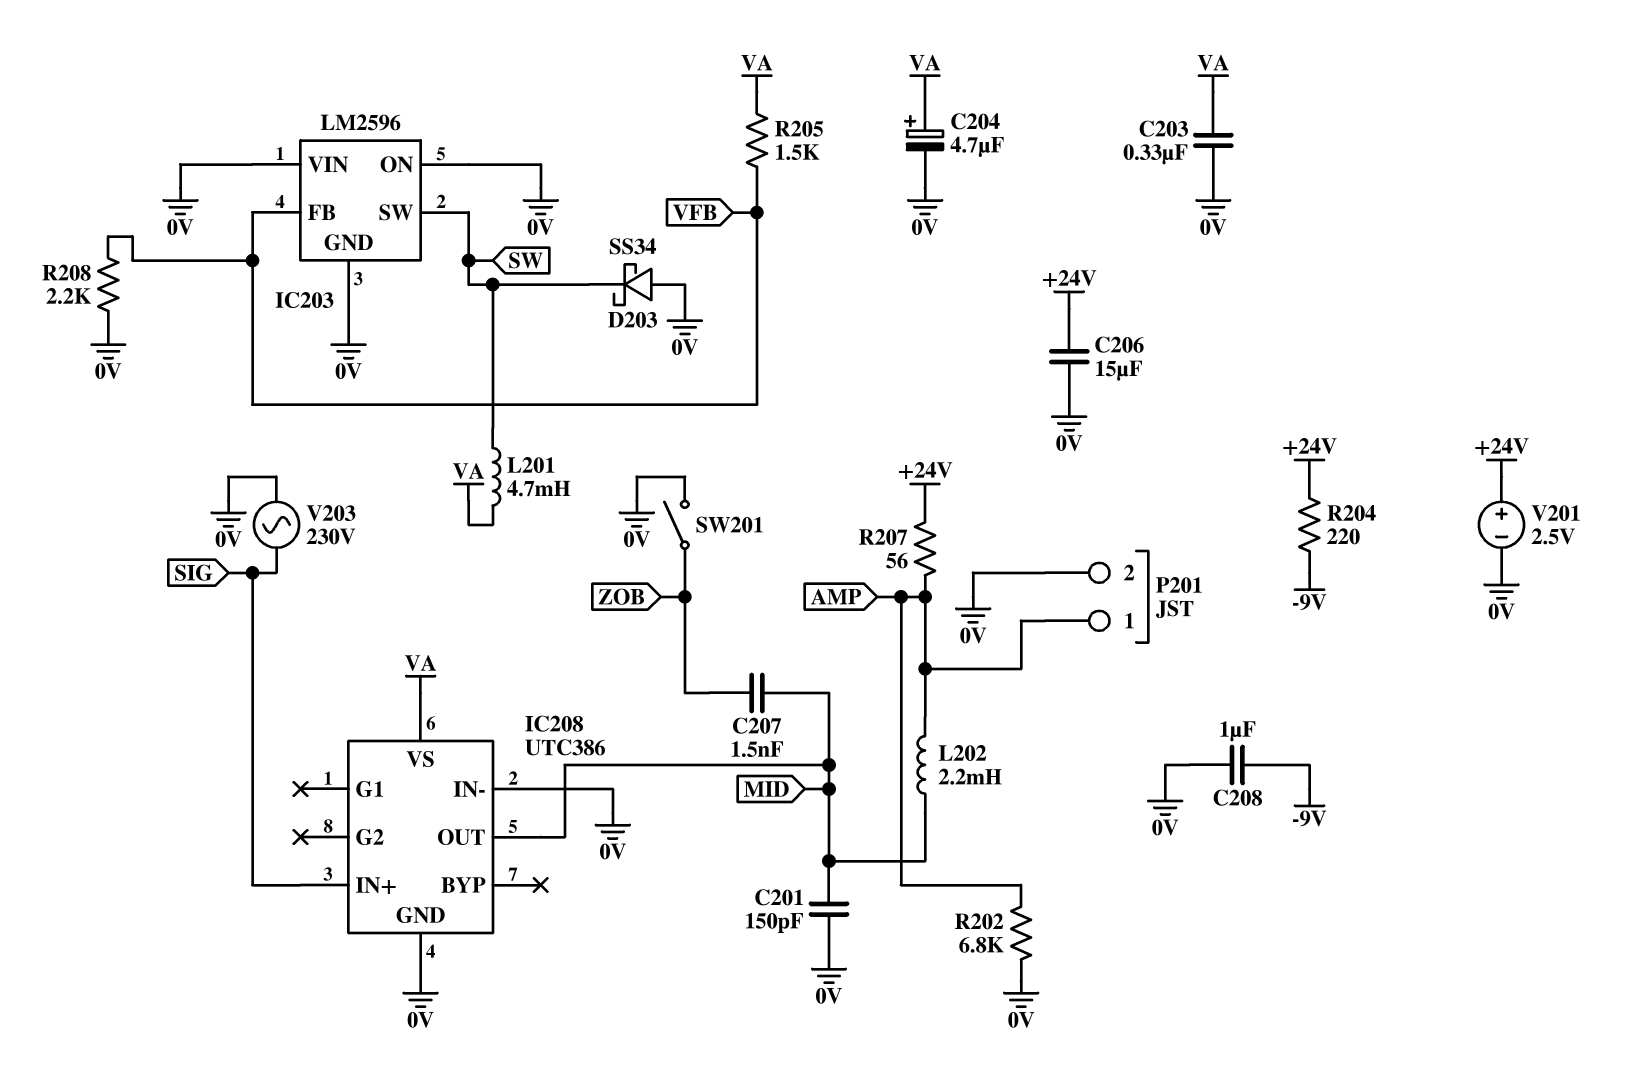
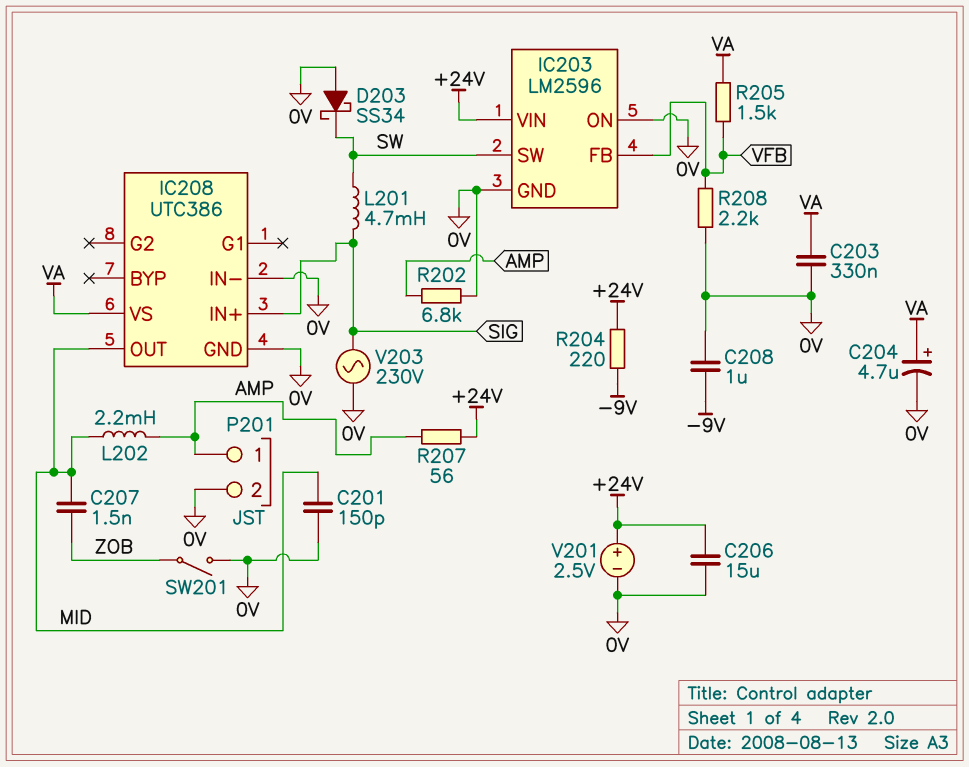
IC203 pin VIN: 0V -> +24V
L201: 4.7mH (SW, VA) -> 4.7mH (SIG, SW)

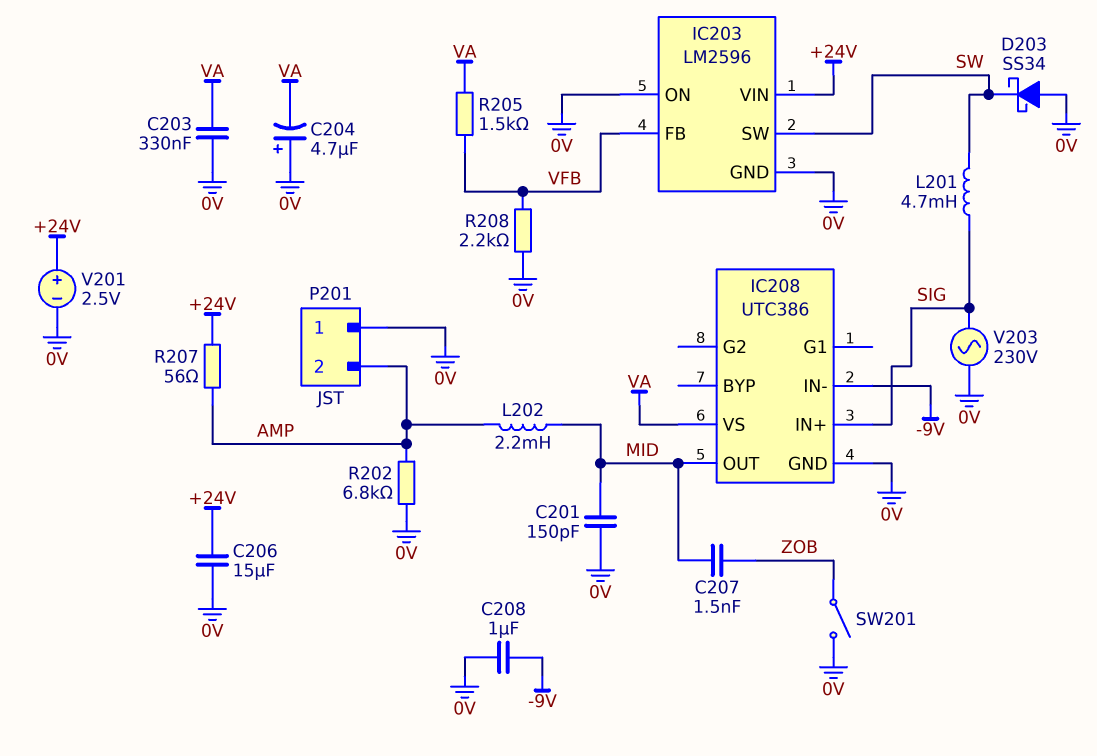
C204: 4.7uF (plus VA, minus 0V) -> 4.7uF (plus 0V, minus VA)
IC208 pin IN-: 0V -> -9V
P201 pin 1: AMP -> 0V
P201 pin 2: 0V -> AMP
R204: 220 (+24V, -9V) -> none

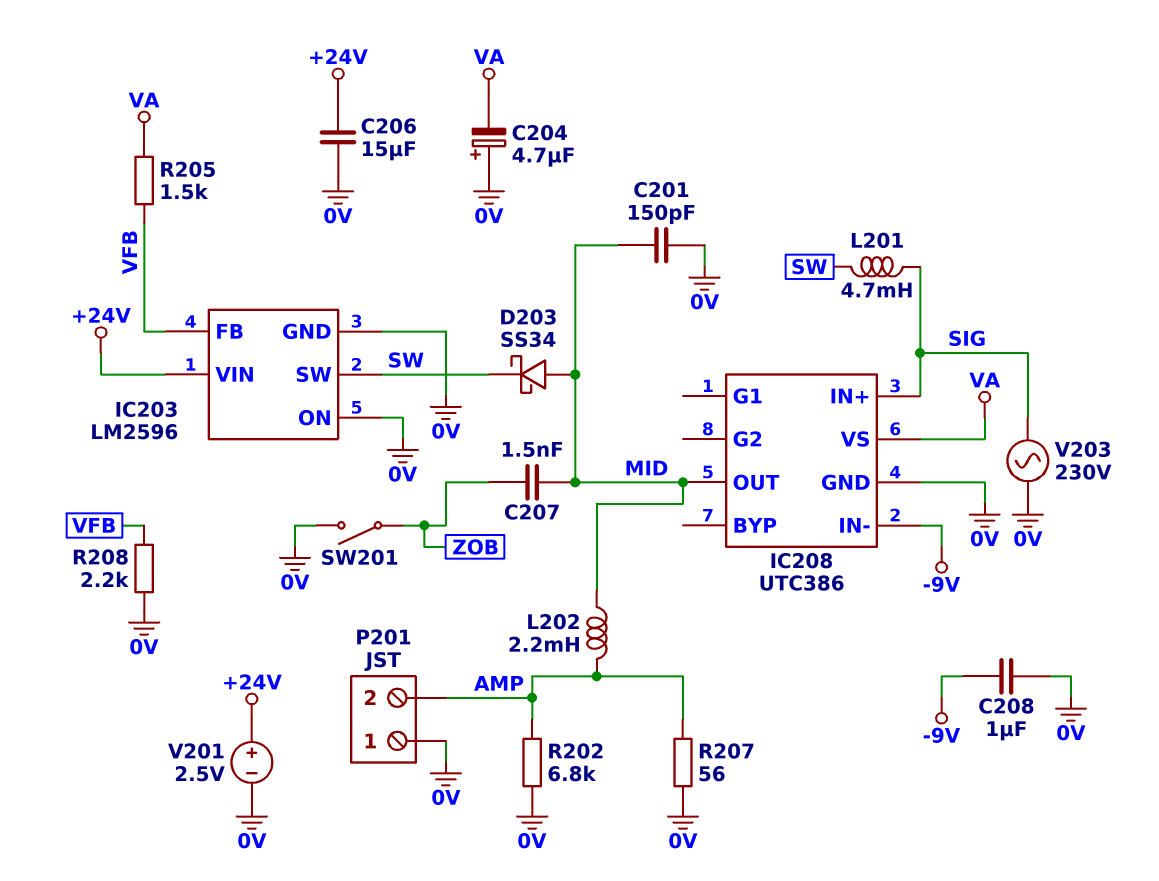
C203: 330nF (0V, VA) -> none
D203: schottky SS34 (A 0V, K SW) -> schottky SS34 (A MID, K SW)
R207: 56 (+24V, AMP) -> 56 (0V, AMP)

